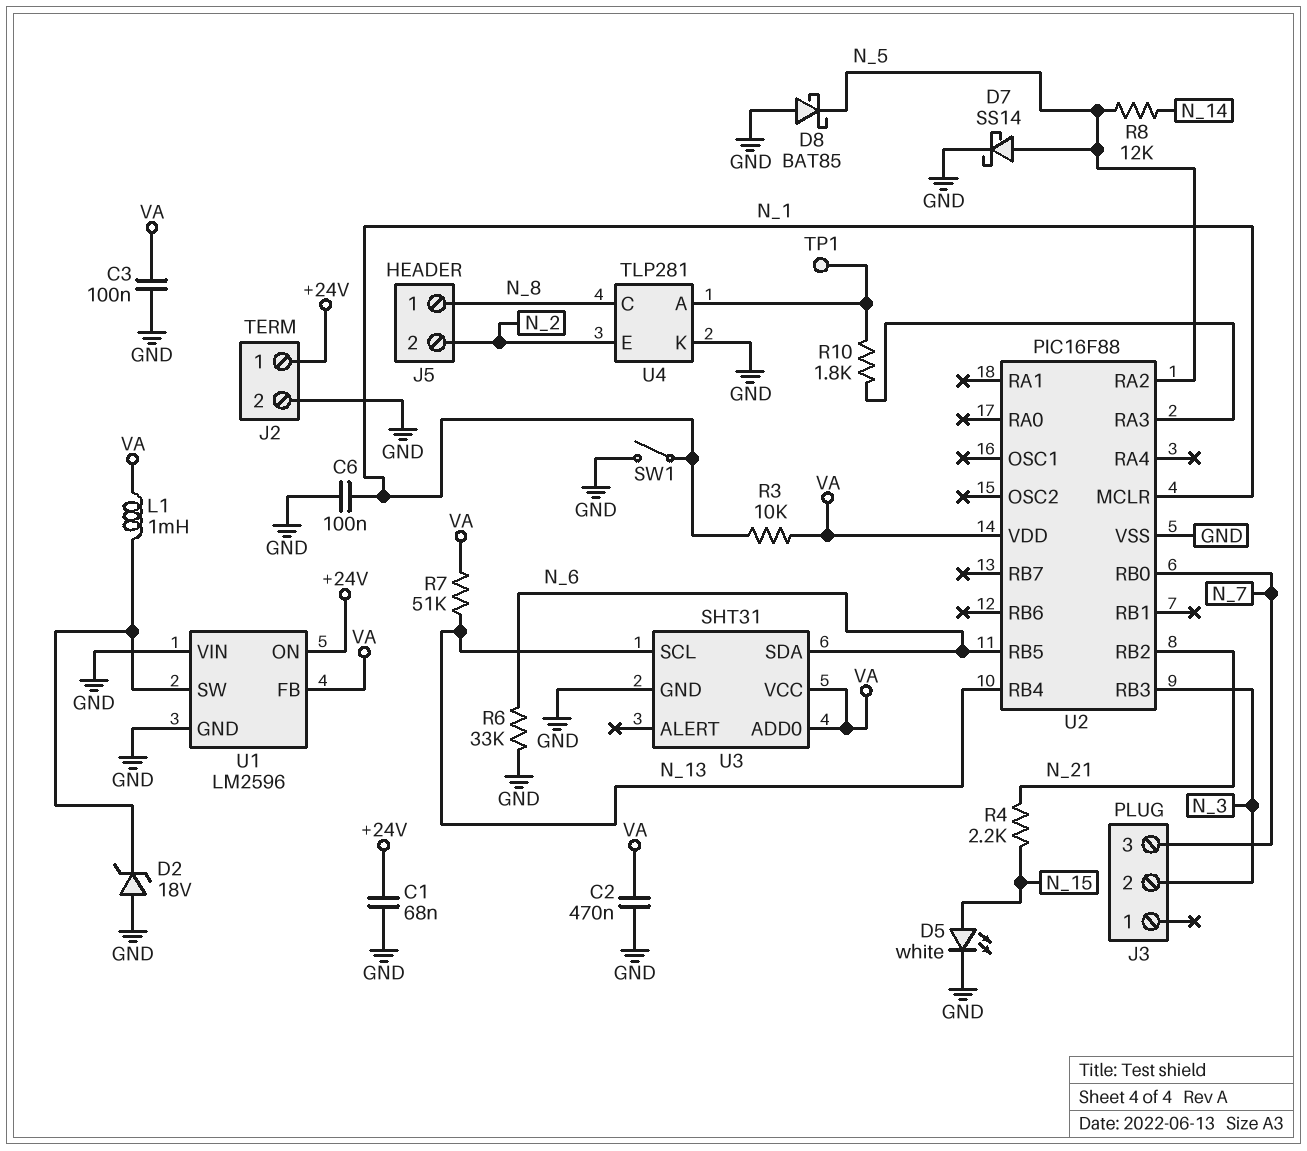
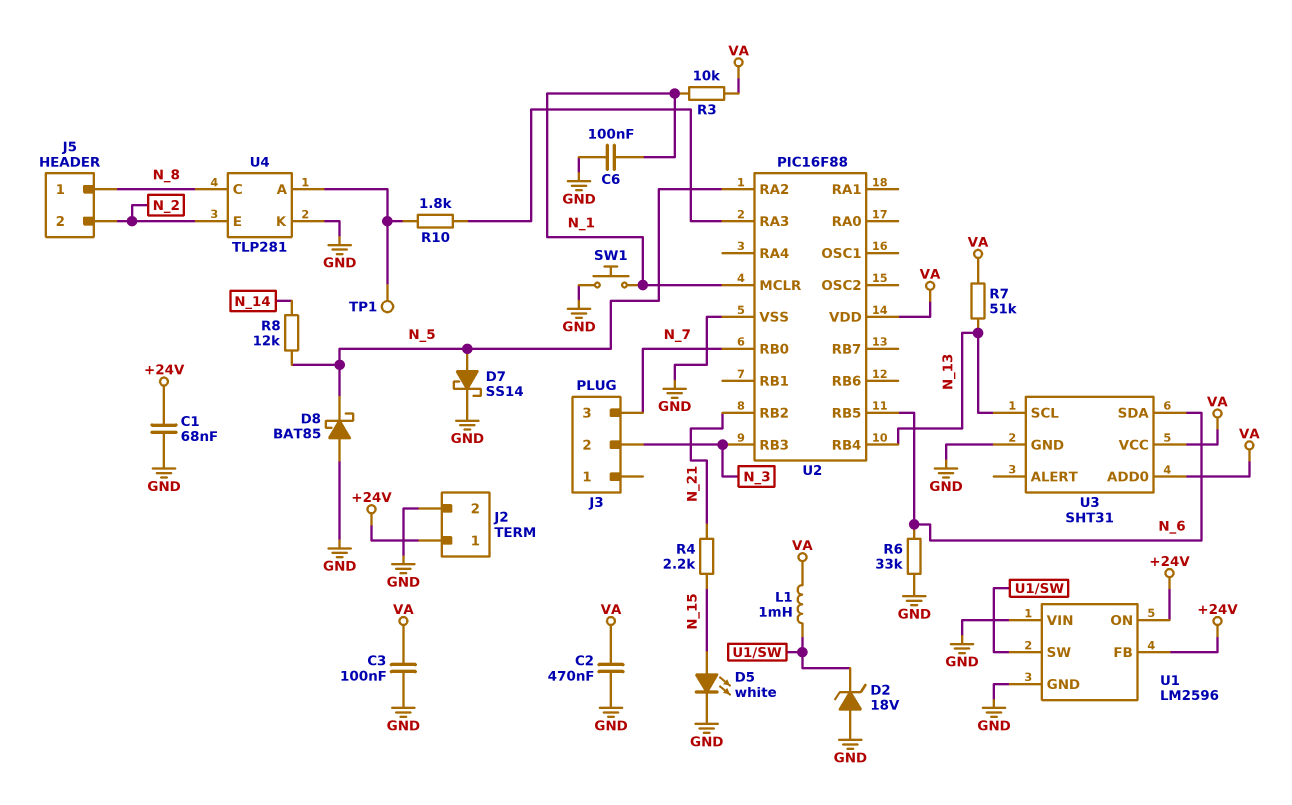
SW1: switch (GND, N_1) -> button (GND, N_1)
U1 pin FB: VA -> +24V

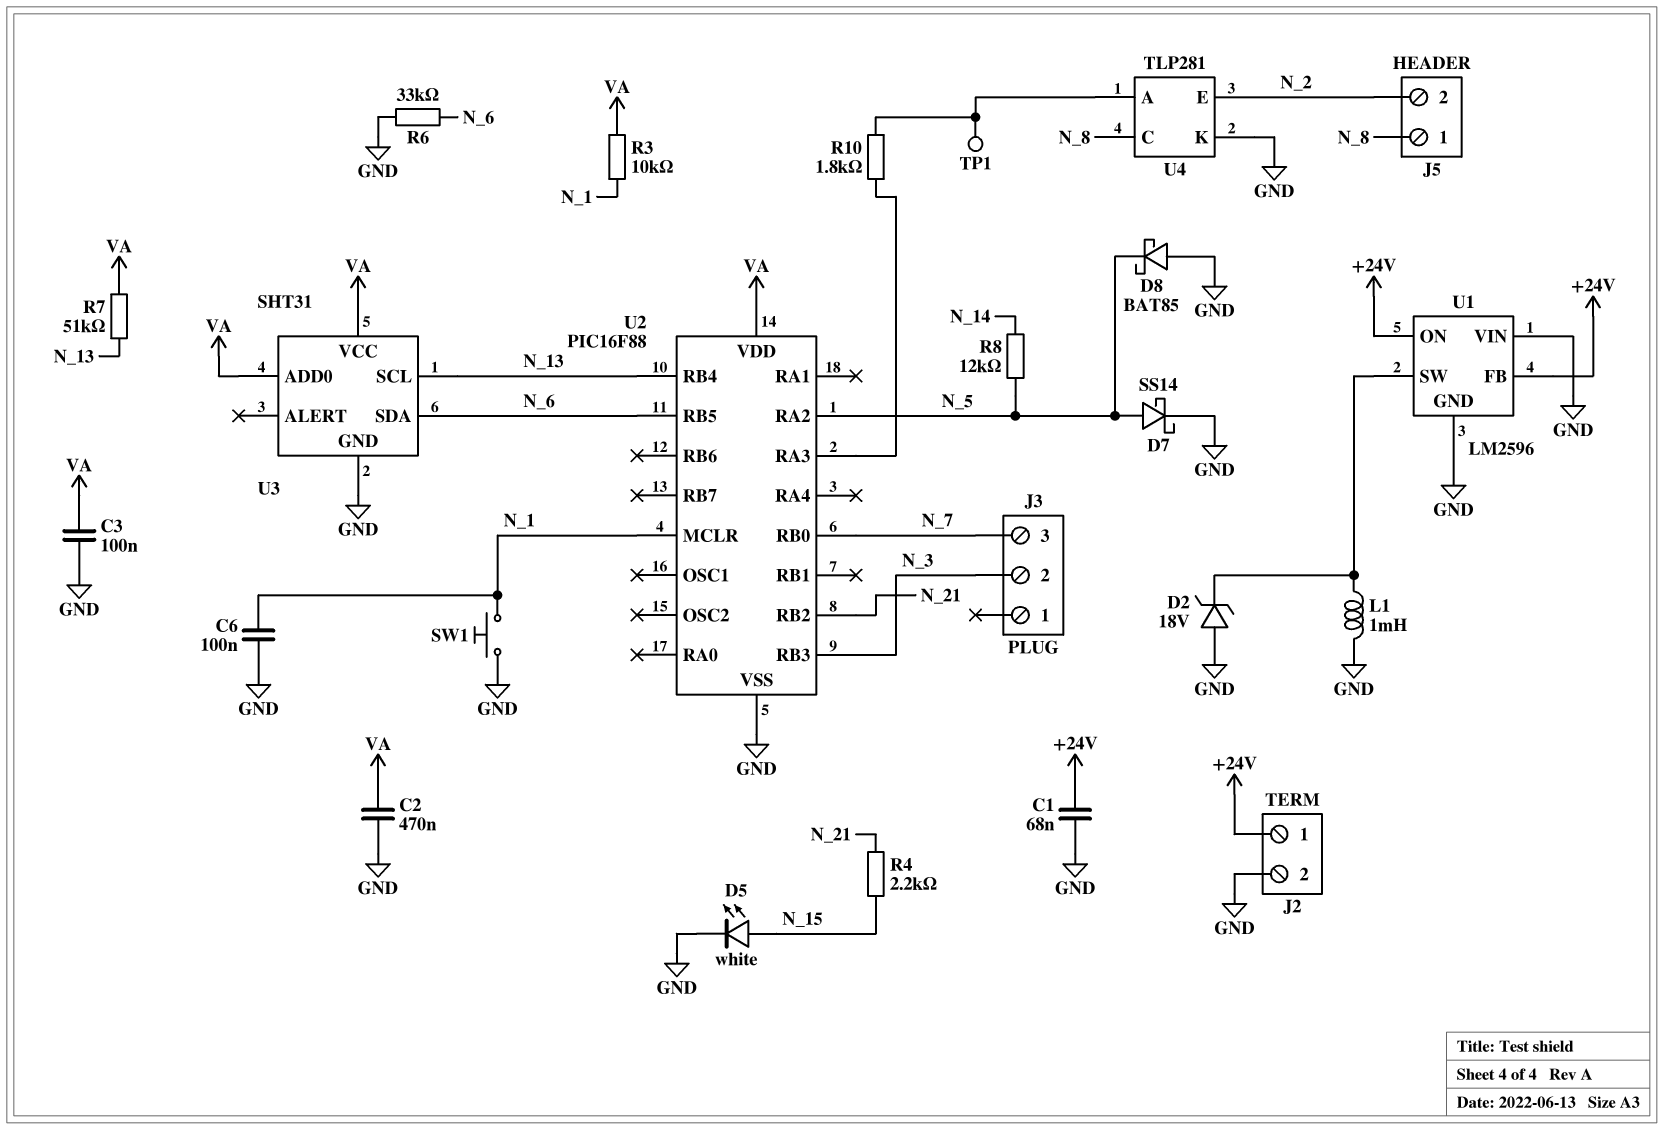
L1: 1mH (U1/SW, VA) -> 1mH (GND, U1/SW)

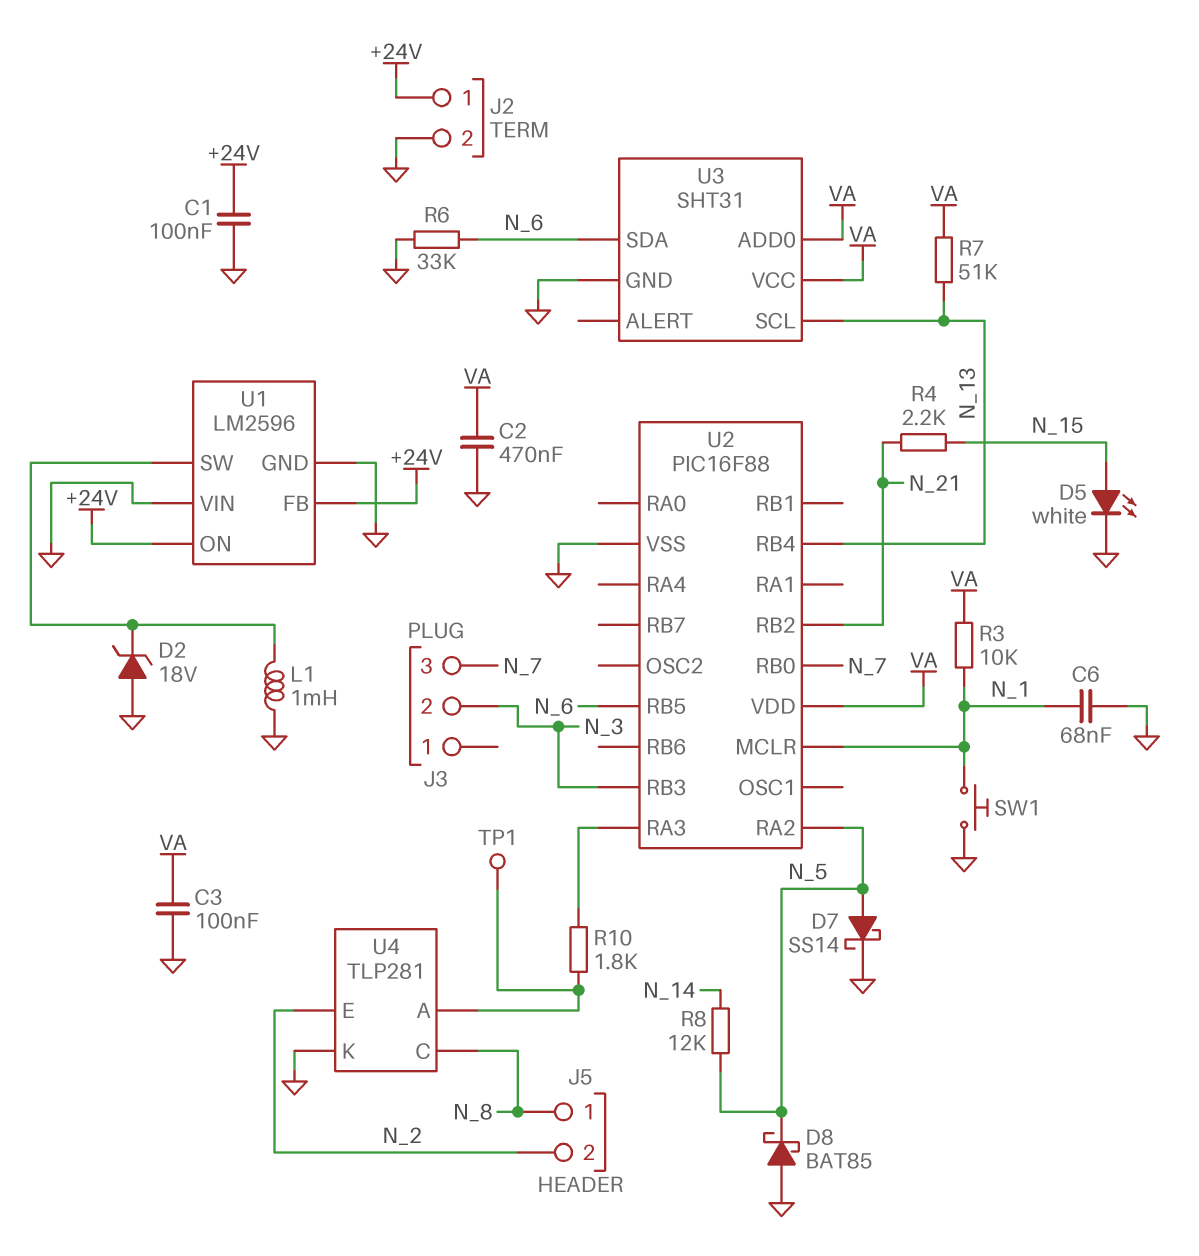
C1: 68nF (+24V, GND) -> 100nF (+24V, GND)
C6: 100nF (GND, N_1) -> 68nF (GND, N_1)

